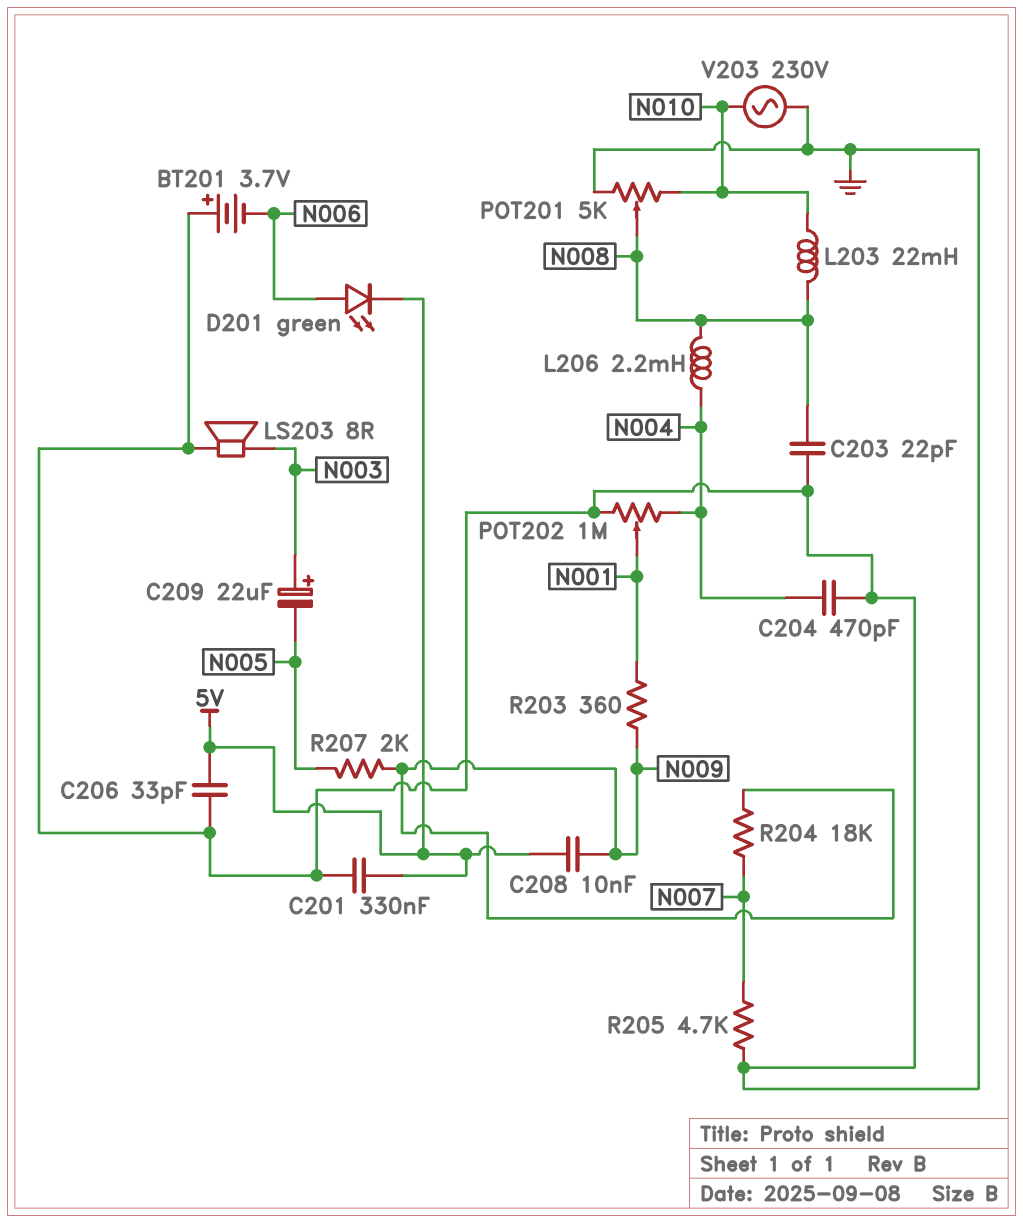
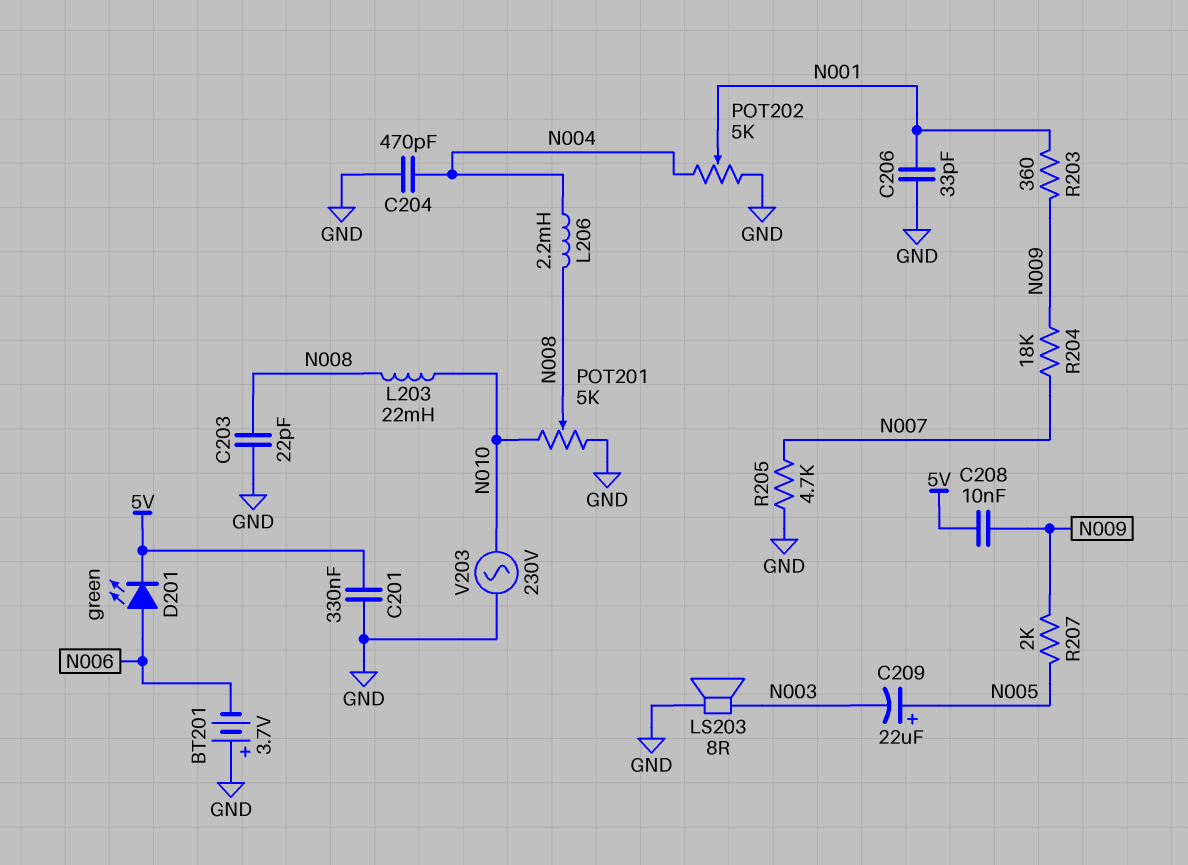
C206: 33pF (5V, GND) -> 33pF (GND, N001)
C209: 22uF (plus N003, minus N005) -> 22uF (plus N005, minus N003)
POT202: 1M (GND, N004, wiper N001) -> 5k (GND, N004, wiper N001)

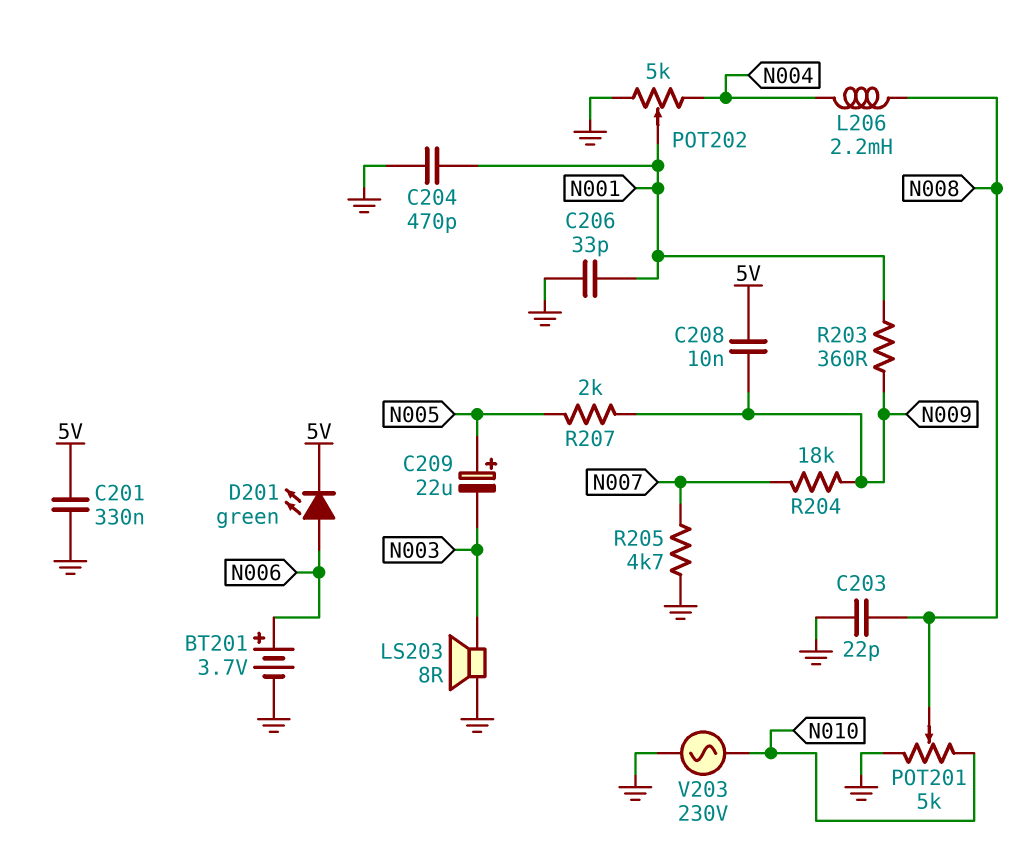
BT201: 3.7V (plus GND, minus N006) -> 3.7V (plus N006, minus GND)
C204: 470pF (GND, N004) -> 470pF (GND, N001)
L203: 22mH (N008, N010) -> none

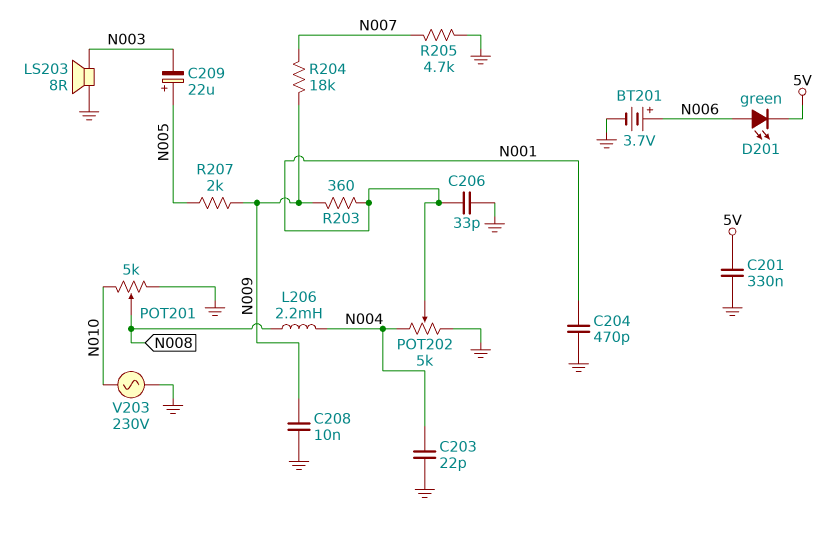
C203: 22pF (GND, N008) -> 22pF (GND, N004)
C208: 10nF (5V, N009) -> 10nF (GND, N009)

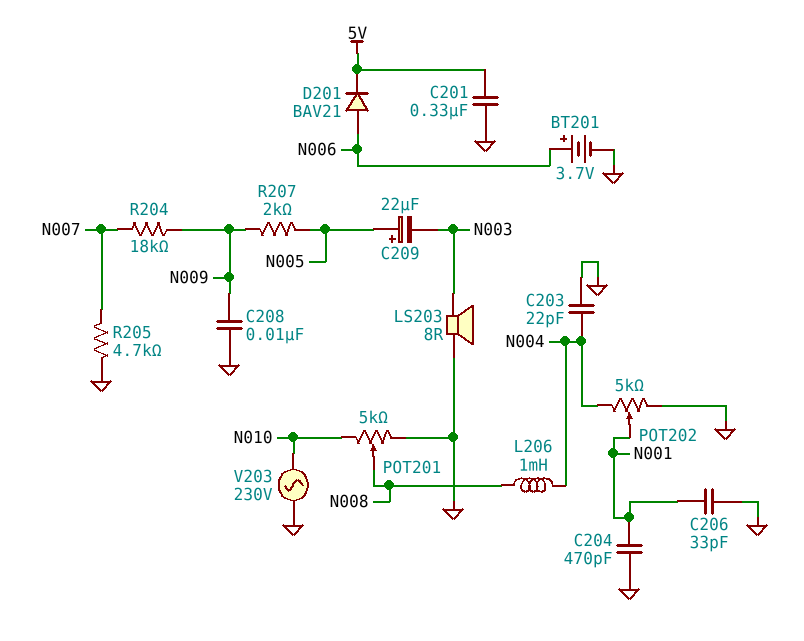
D201: LED green (A N006, K 5V) -> diode BAV21 (A N006, K 5V)
L206: 2.2mH (N004, N008) -> 1mH (N004, N008)
R203: 360 (N001, N009) -> none

